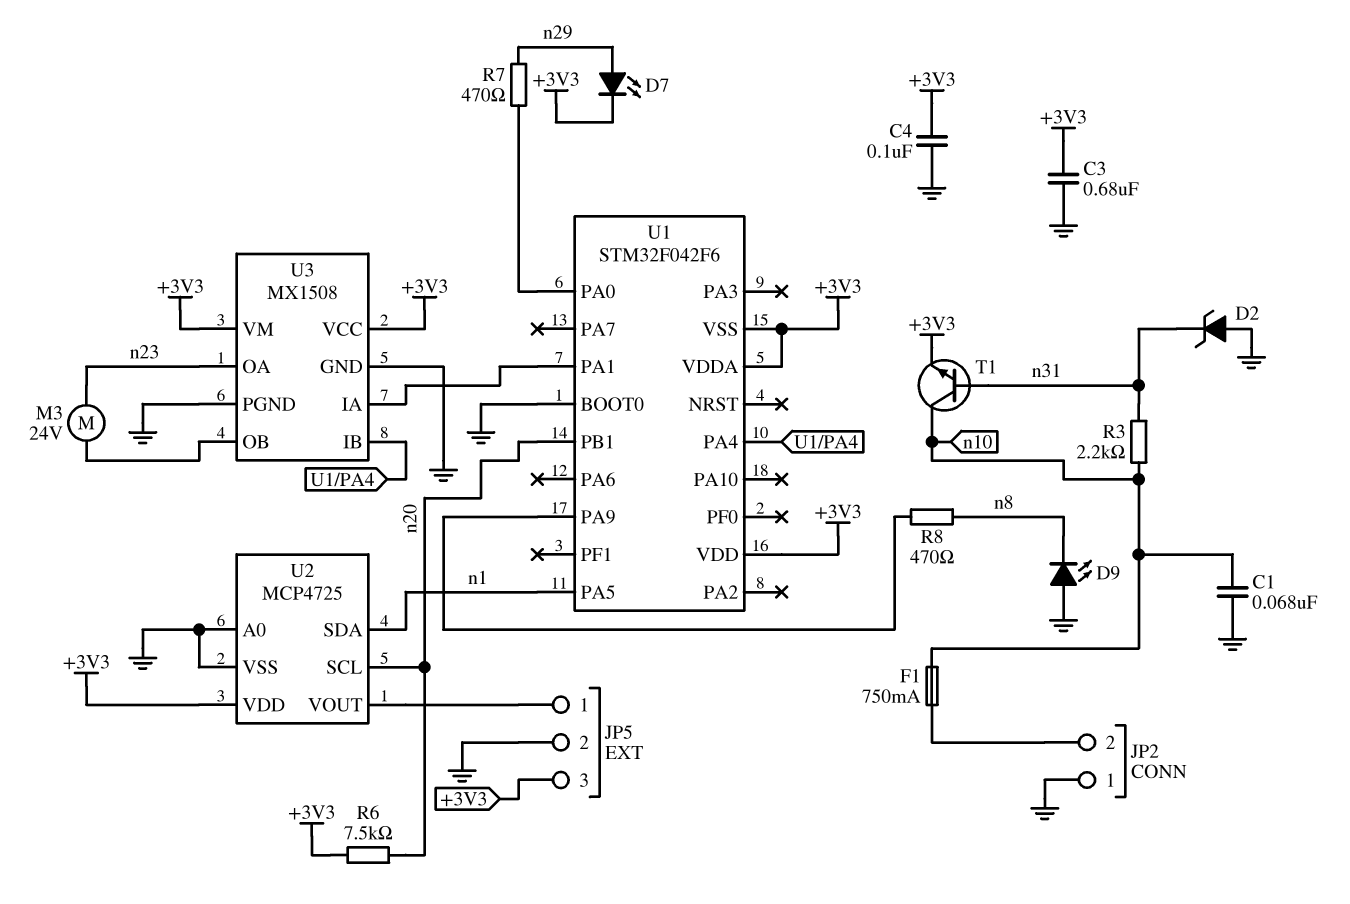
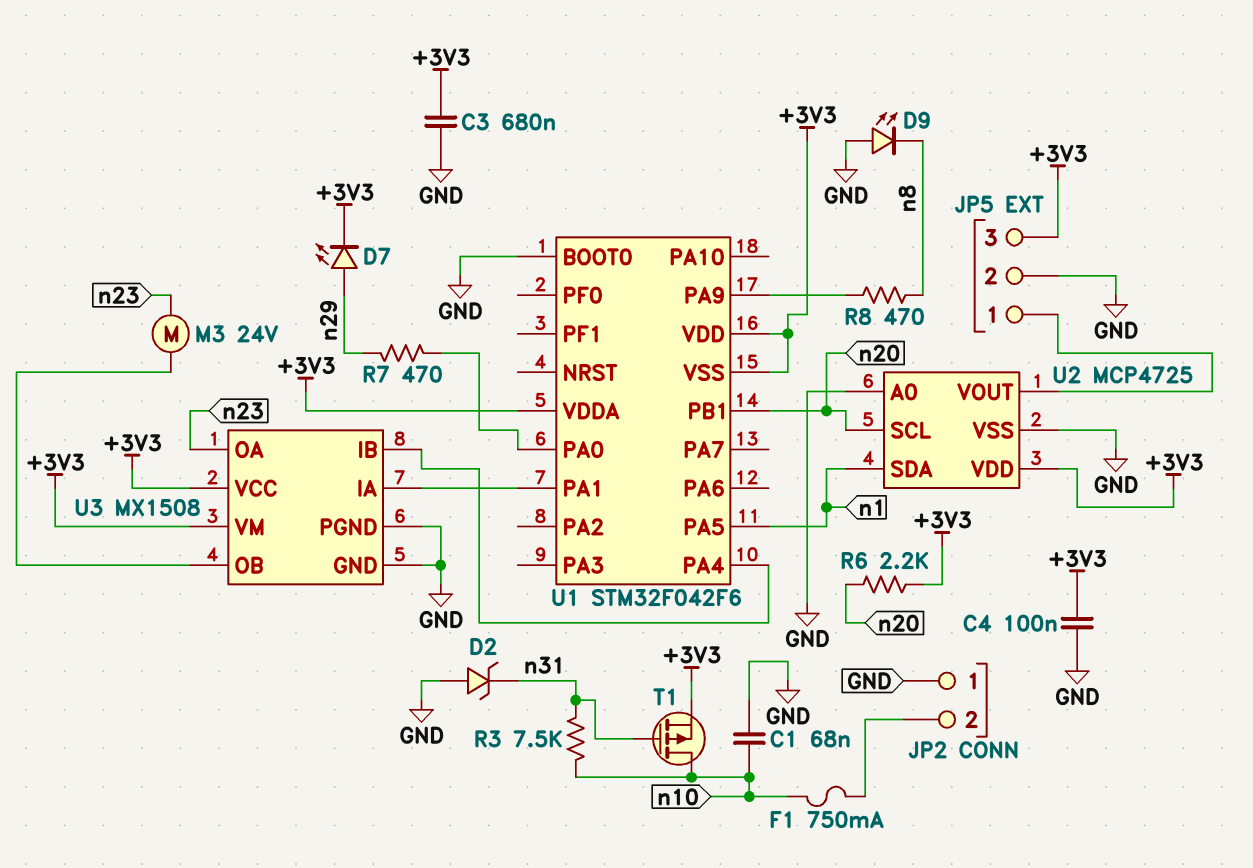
R3: 2.2k (n10, n31) -> 7.5k (n10, n31)
R6: 7.5k (+3V3, n20) -> 2.2k (+3V3, n20)
T1: NPN (B n31, C n10, E +3V3) -> PMOS (G n31, D n10, S +3V3)

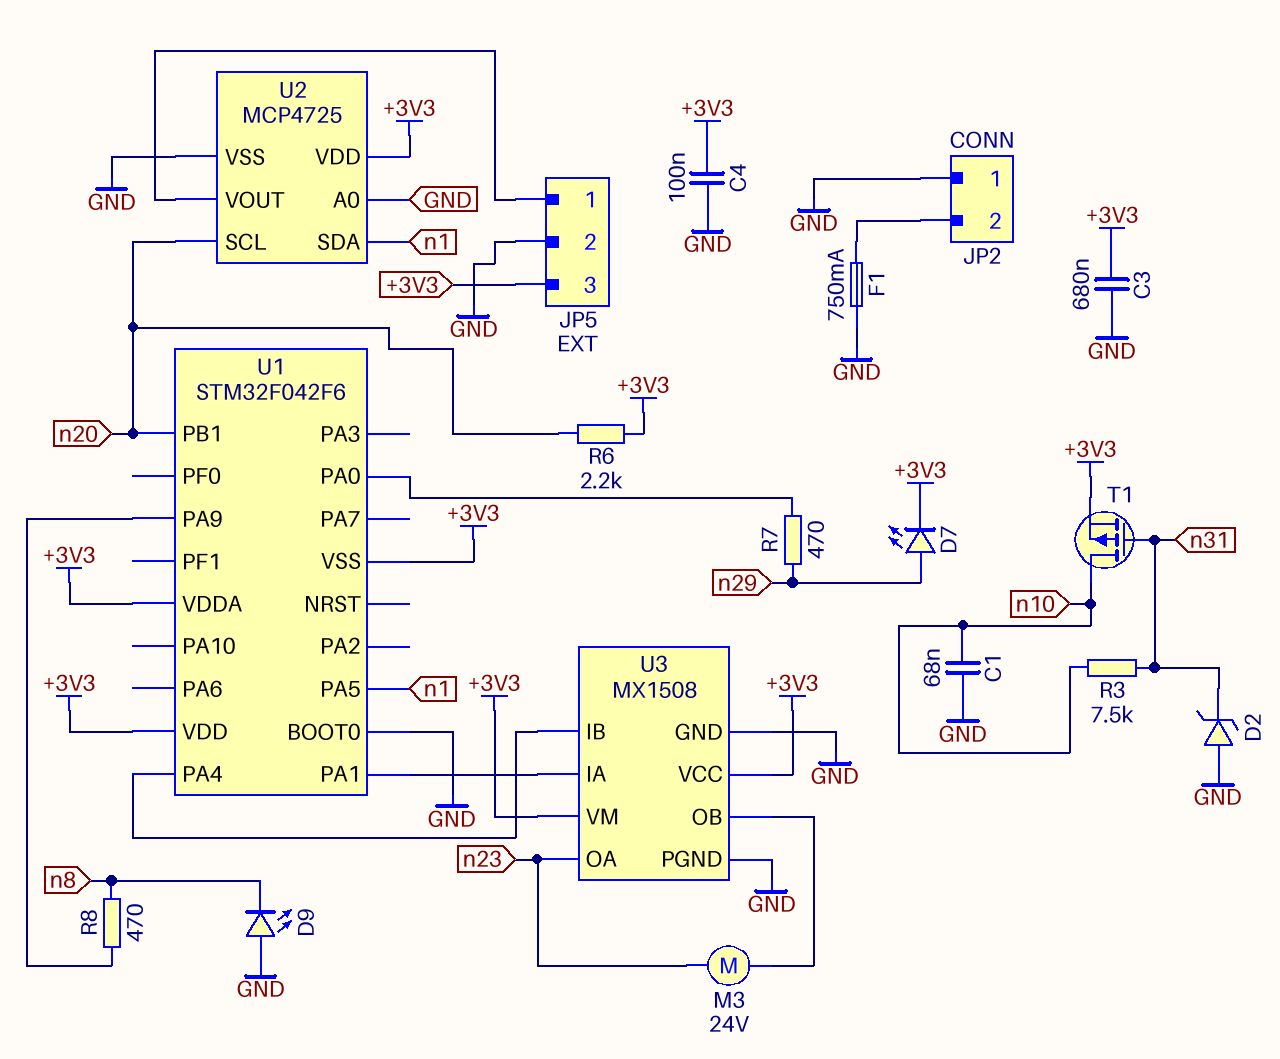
F1: 750mA (JP2/2, n10) -> 750mA (GND, JP2/2)

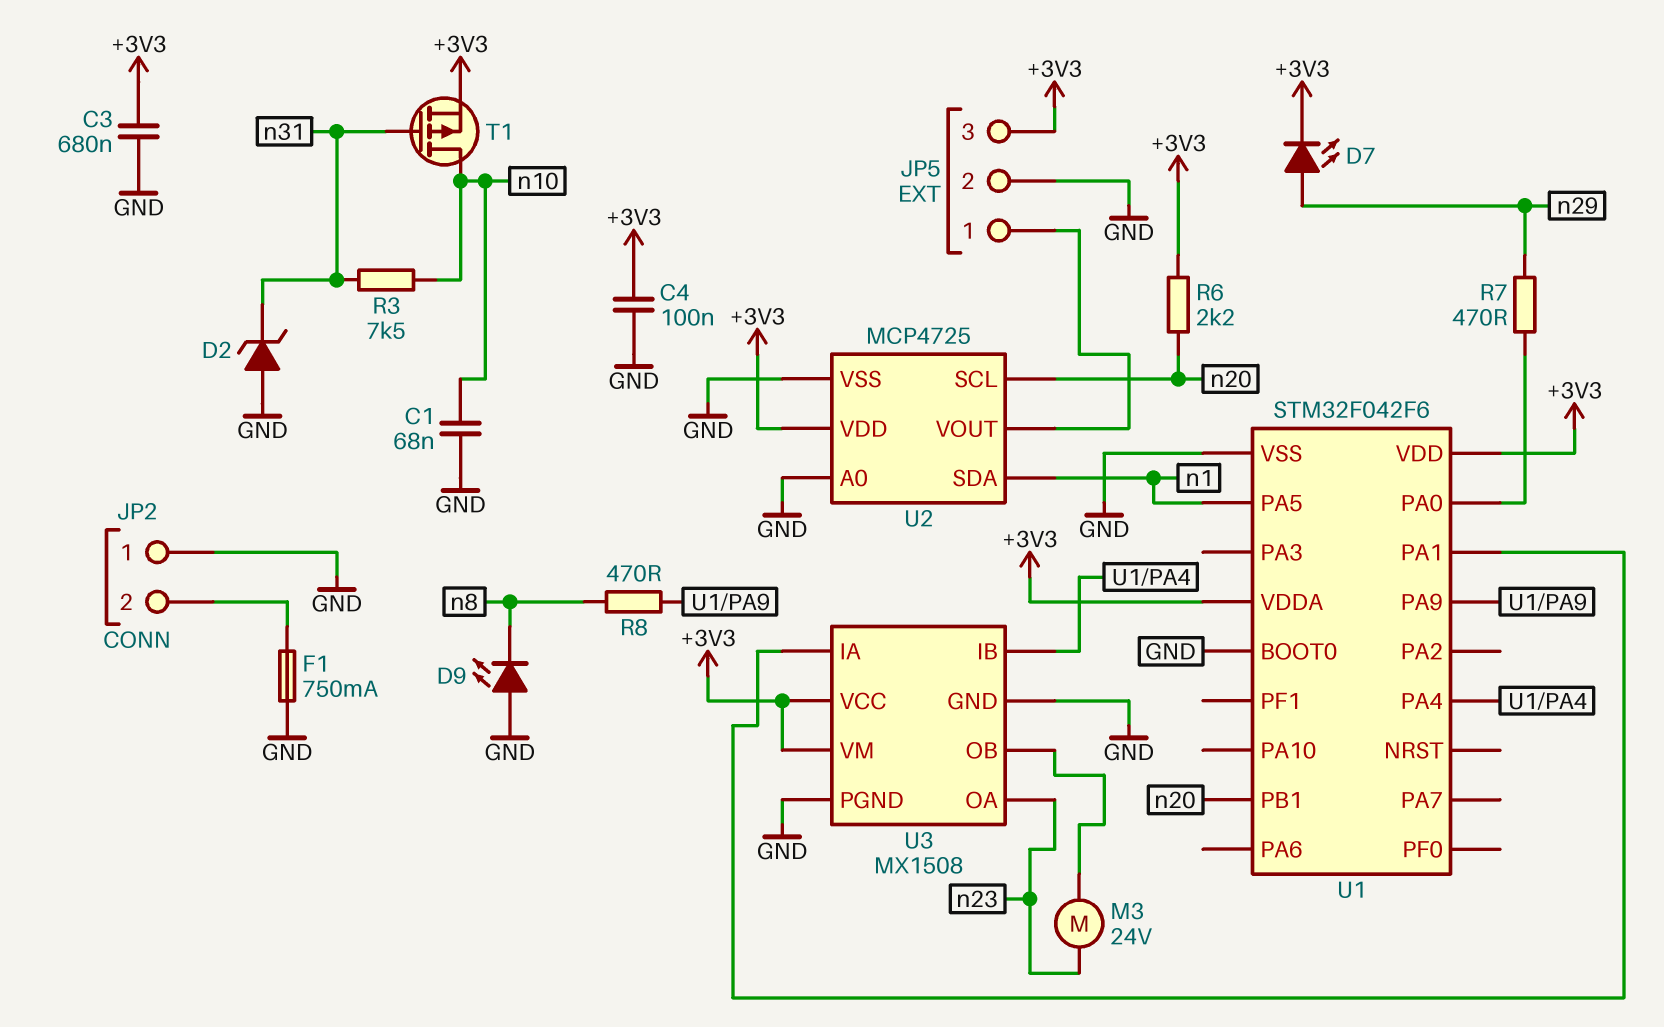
U1 pin VSS: +3V3 -> GND

